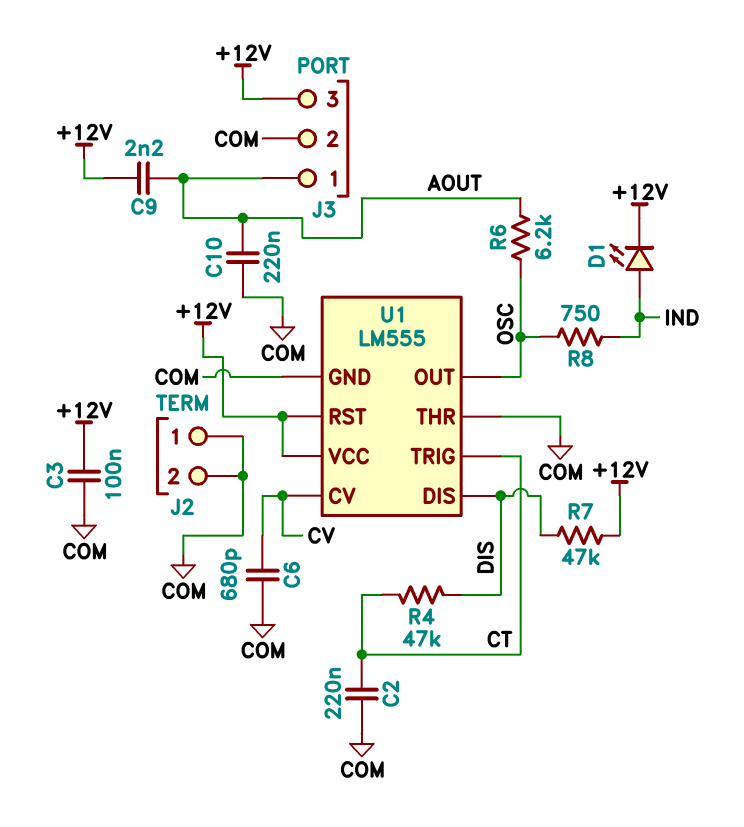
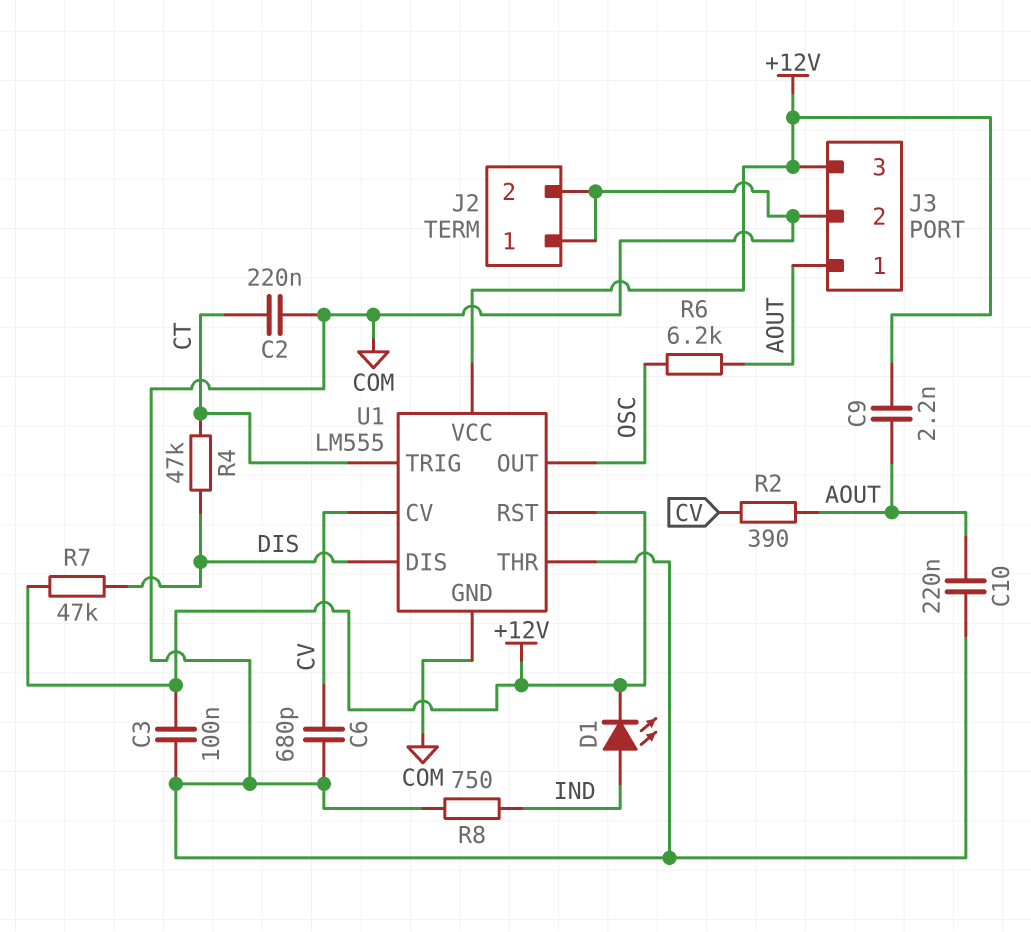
R2: none -> 390 (AOUT, CV)
R8: 750 (IND, OSC) -> 750 (COM, IND)

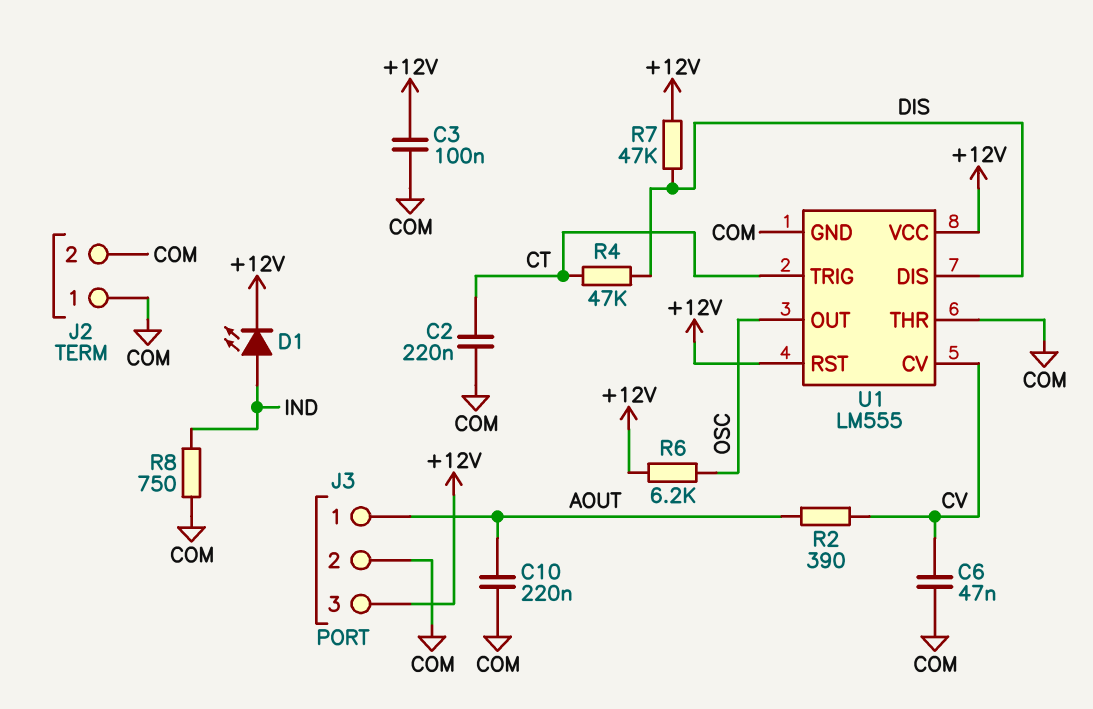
C6: 680pF (COM, CV) -> 47nF (COM, CV)
C9: 2.2nF (+12V, AOUT) -> none
R6: 6.2k (AOUT, OSC) -> 6.2k (+12V, OSC)

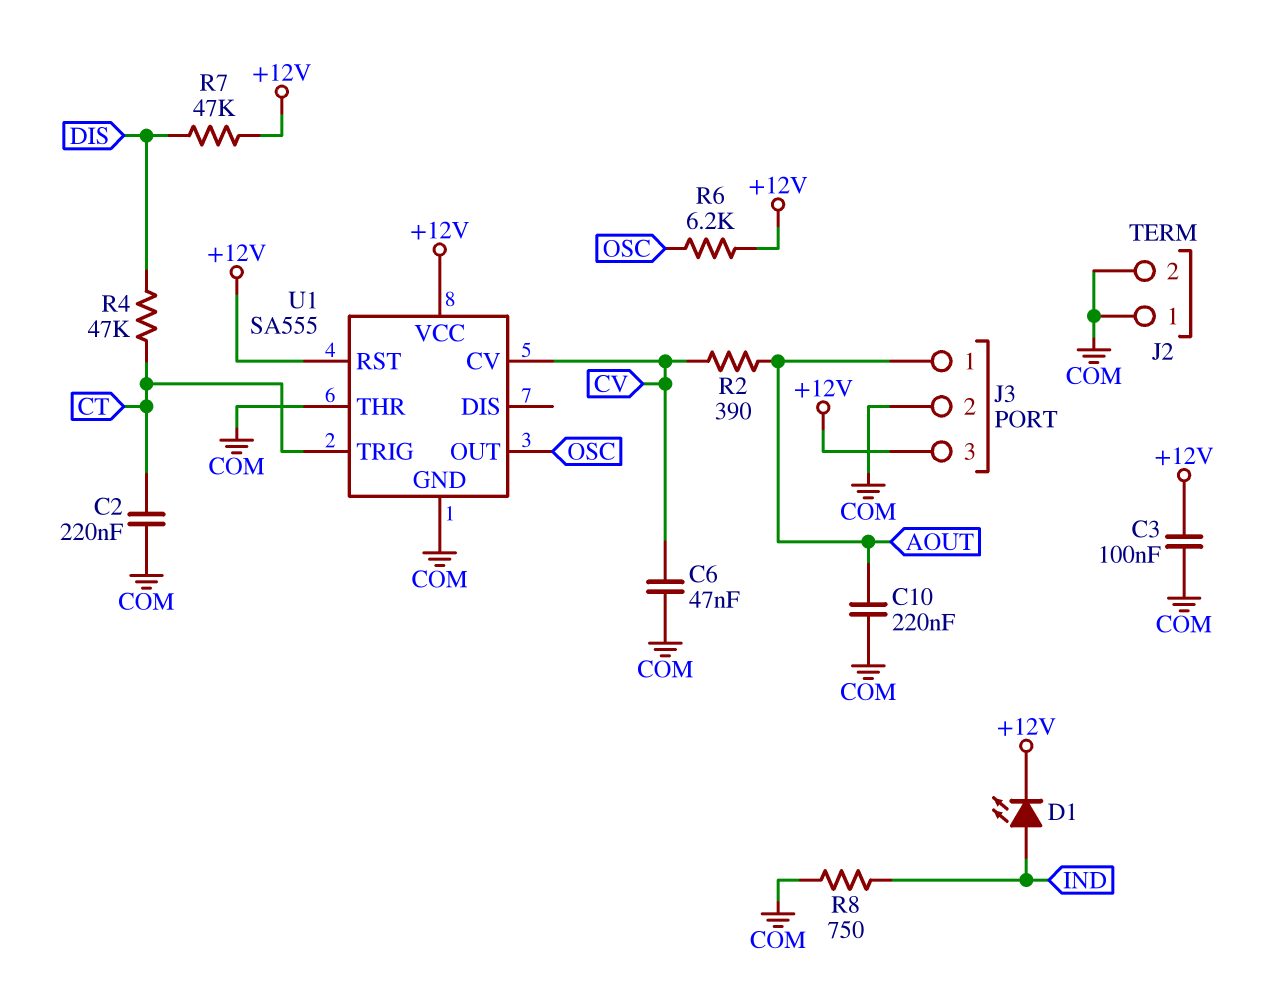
U1: LM555 -> SA555
U1 pin DIS: DIS -> none

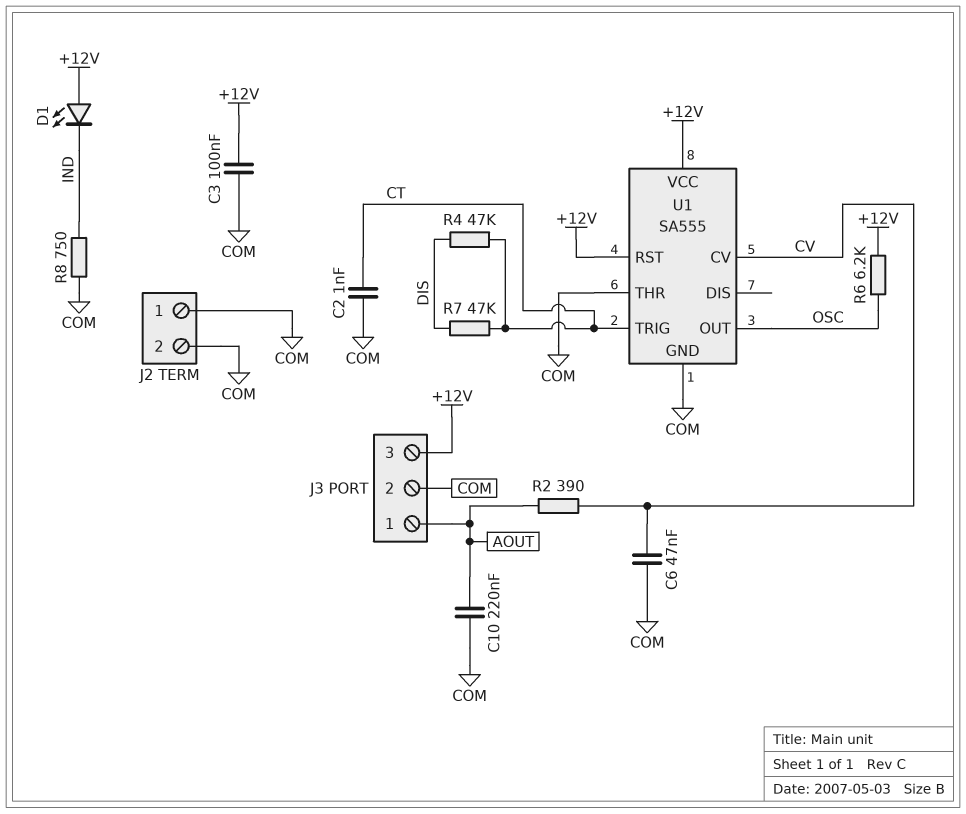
C2: 220nF (COM, CT) -> 1nF (COM, CT)
D1: LED (A IND, K +12V) -> LED (A +12V, K IND)
R7: 47k (+12V, DIS) -> 47k (CT, DIS)

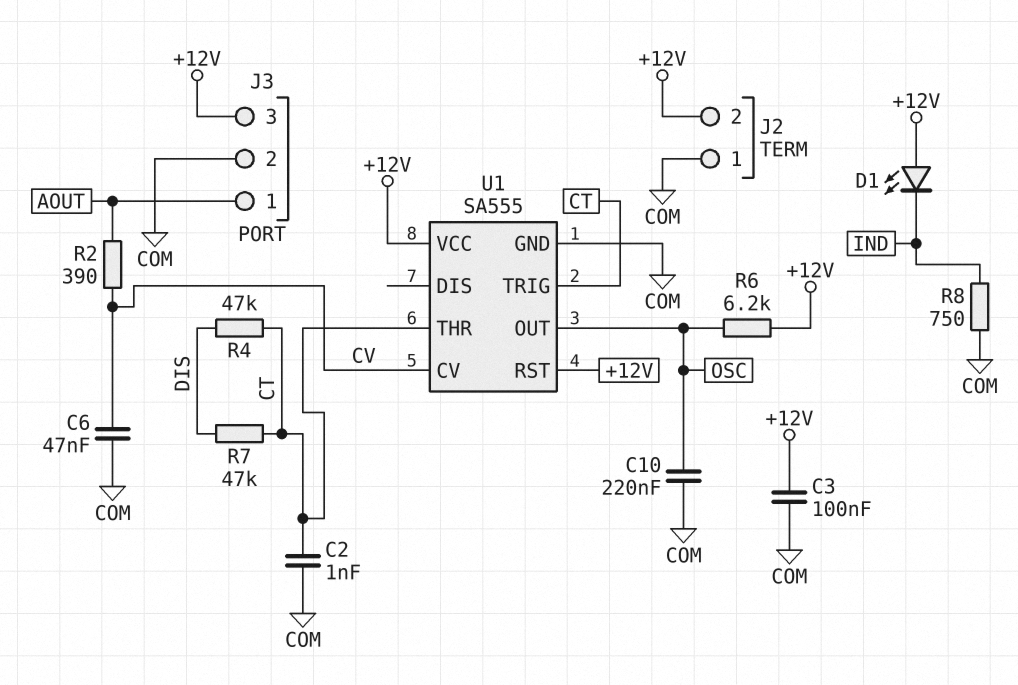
C10: 220nF (AOUT, COM) -> 220nF (COM, OSC)
J2 pin 2: COM -> +12V
U1 pin THR: COM -> CT

